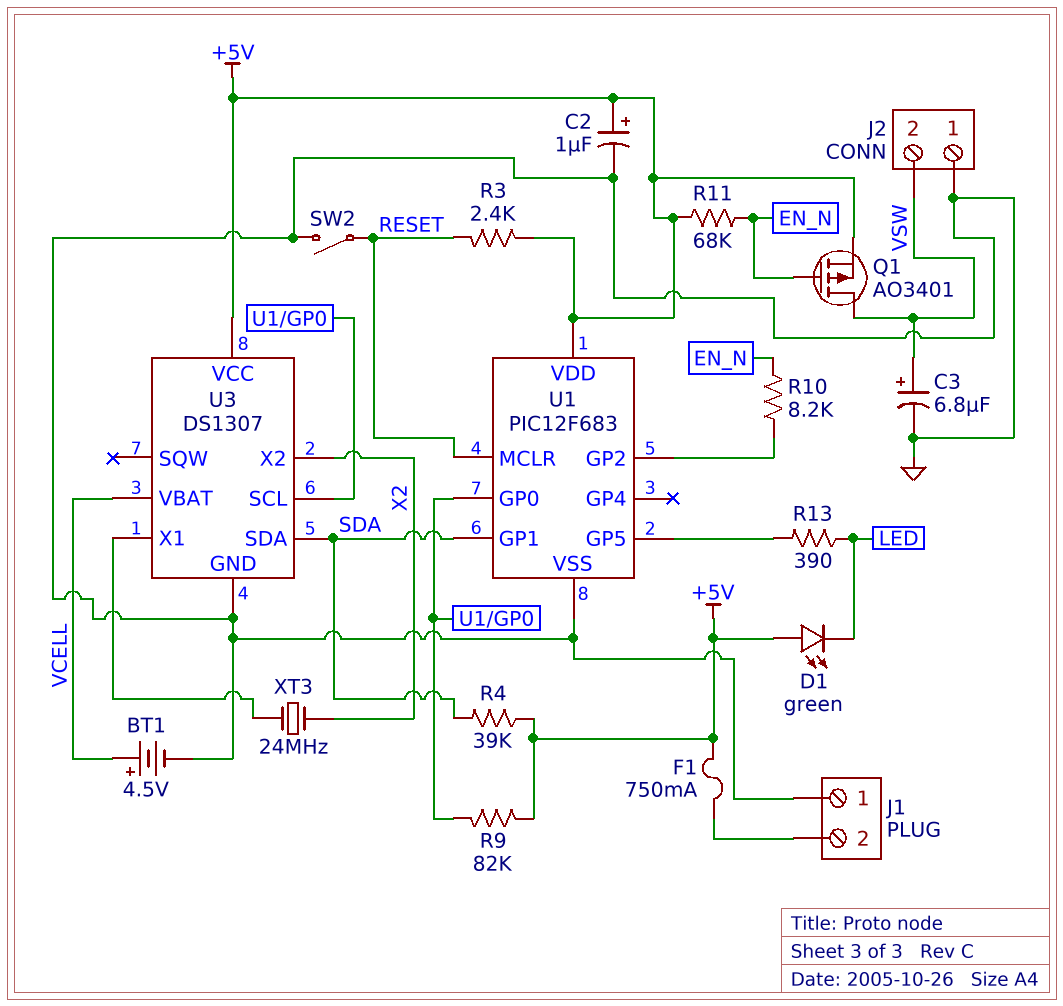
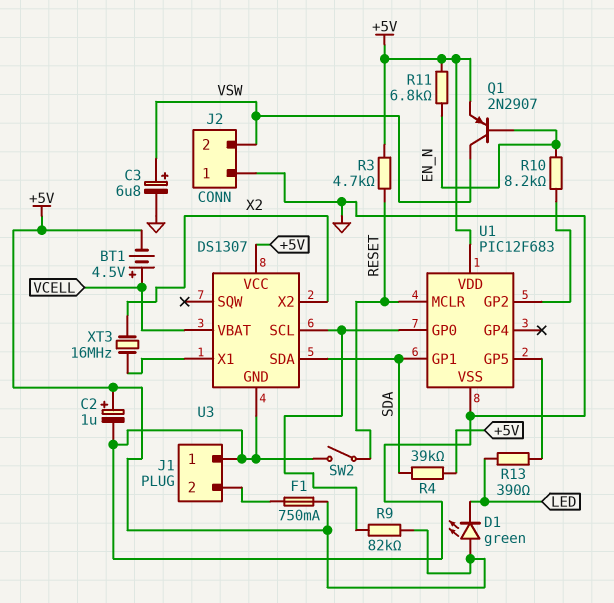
BT1: 4.5V (plus VCELL, minus GND) -> 4.5V (plus VCELL, minus +5V)
Q1: PMOS AO3401 (G EN_N, D VSW, S +5V) -> PNP 2N2907 (B EN_N, C VSW, E +5V)
R3: 2.4k (+5V, RESET) -> 4.7k (+5V, RESET)
R11: 68k (+5V, EN_N) -> 6.8k (+5V, EN_N)
XT3: 24MHz (U3/X1, X2) -> 16MHz (U3/X1, X2)

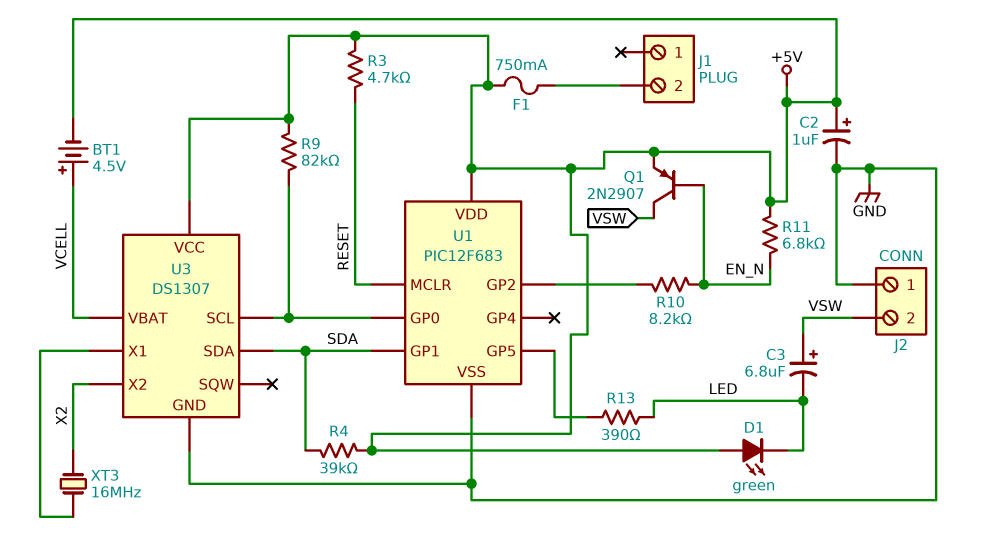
C3: 6.8uF (plus VSW, minus GND) -> 6.8uF (plus VSW, minus LED)
J1 pin 1: GND -> none
SW2: switch (GND, RESET) -> none

